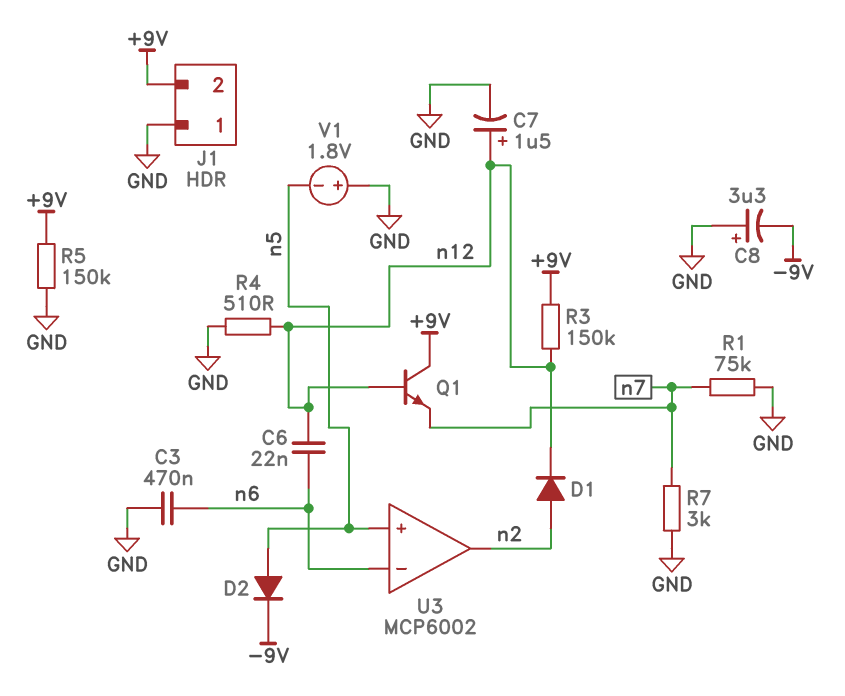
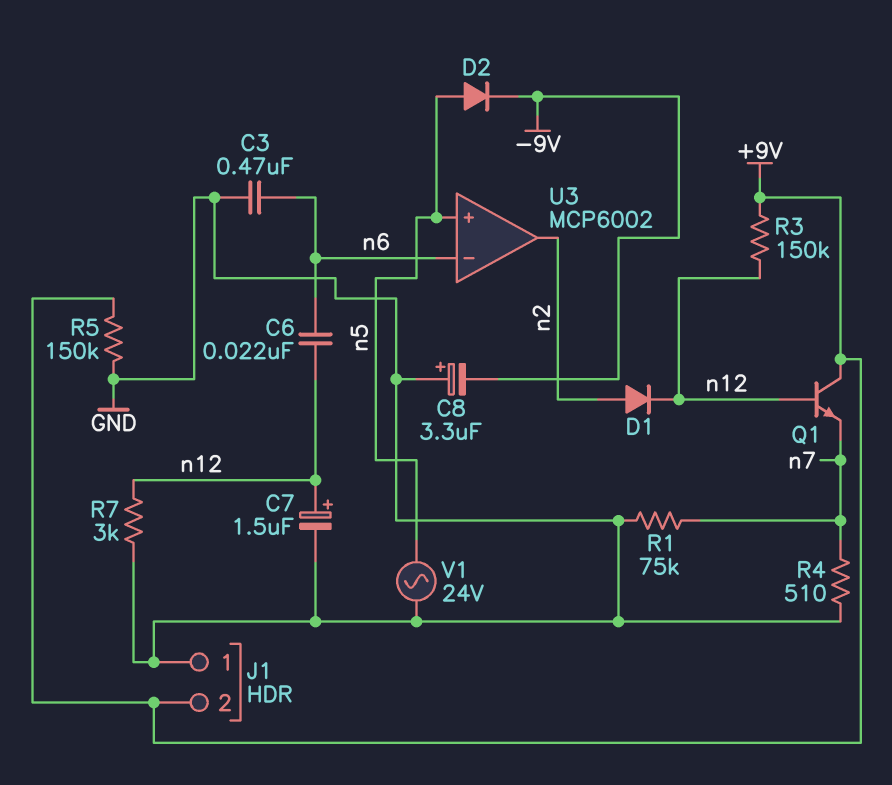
R4: 510 (GND, n12) -> 510 (GND, n7)
R7: 3k (GND, n7) -> 3k (GND, n12)
V1: 1.8V (plus GND, minus n5) -> AC 24V (GND, n5)

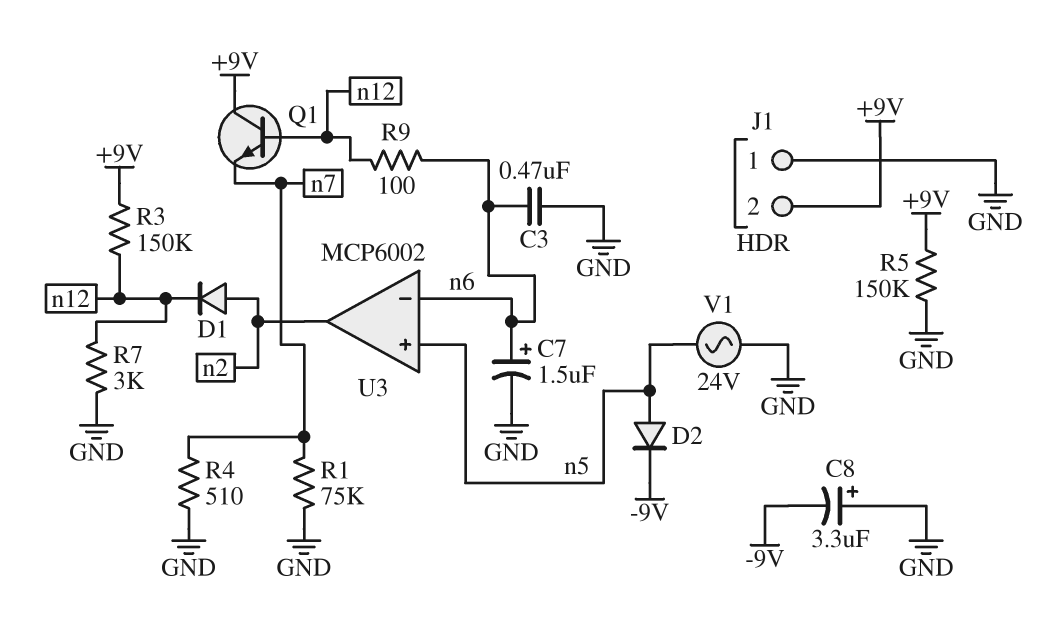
C6: 22nF (n6, n12) -> none
C7: 1.5uF (plus n12, minus GND) -> 1.5uF (plus n6, minus GND)
R9: none -> 100 (n6, n12)

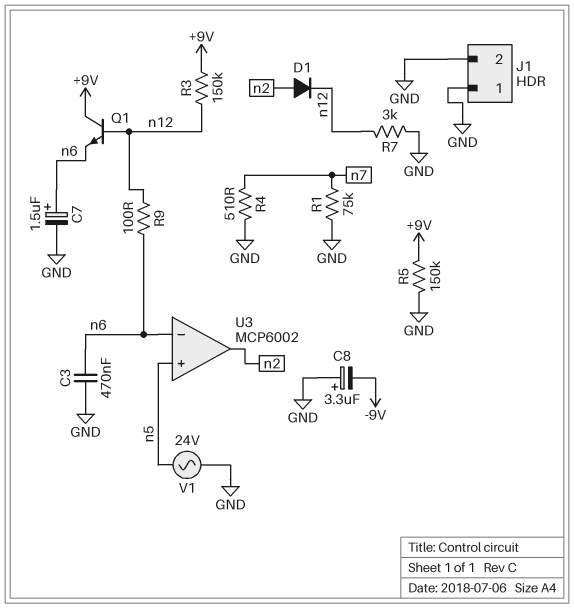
D2: diode (A n5, K -9V) -> none
J1 pin 2: +9V -> GND
Q1: NPN (B n12, C +9V, E n7) -> NPN (B n12, C +9V, E n6)

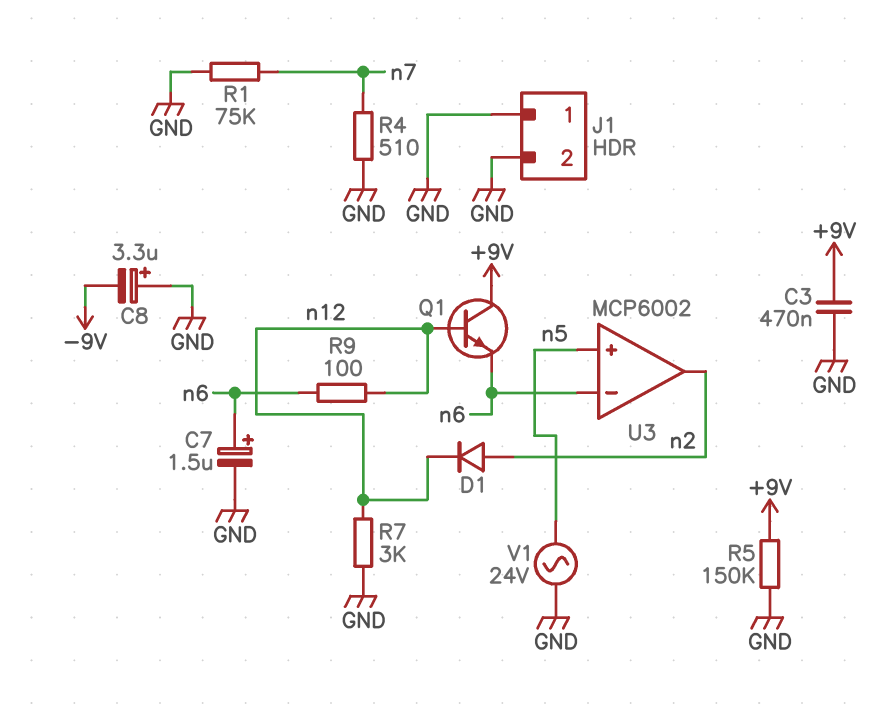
C3: 470nF (GND, n6) -> 470nF (+9V, GND)
R3: 150k (+9V, n12) -> none

